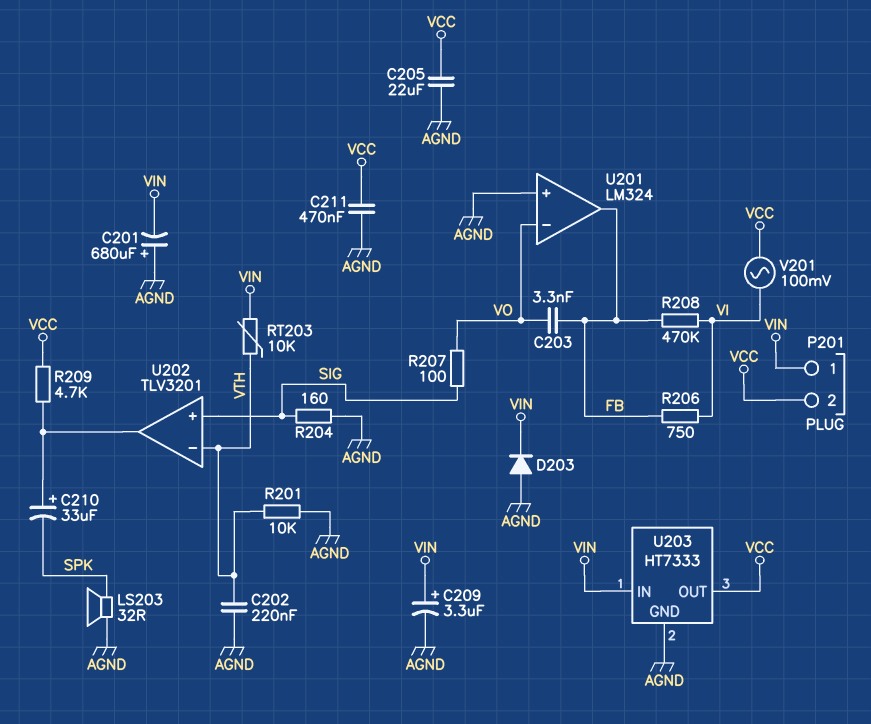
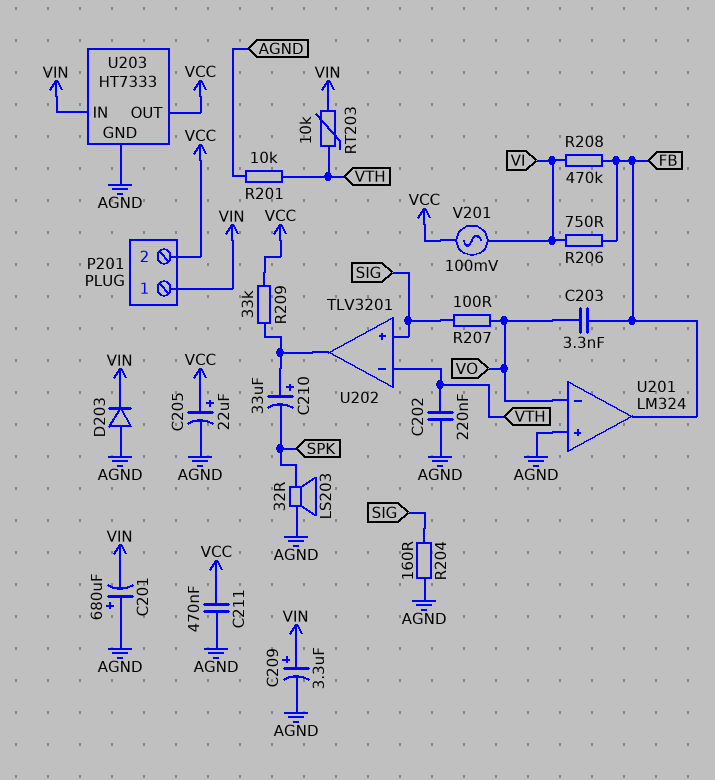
C205: 22uF (AGND, VCC) -> 22uF (plus VCC, minus AGND)
R209: 4.7k (U202/out, VCC) -> 33k (U202/out, VCC)

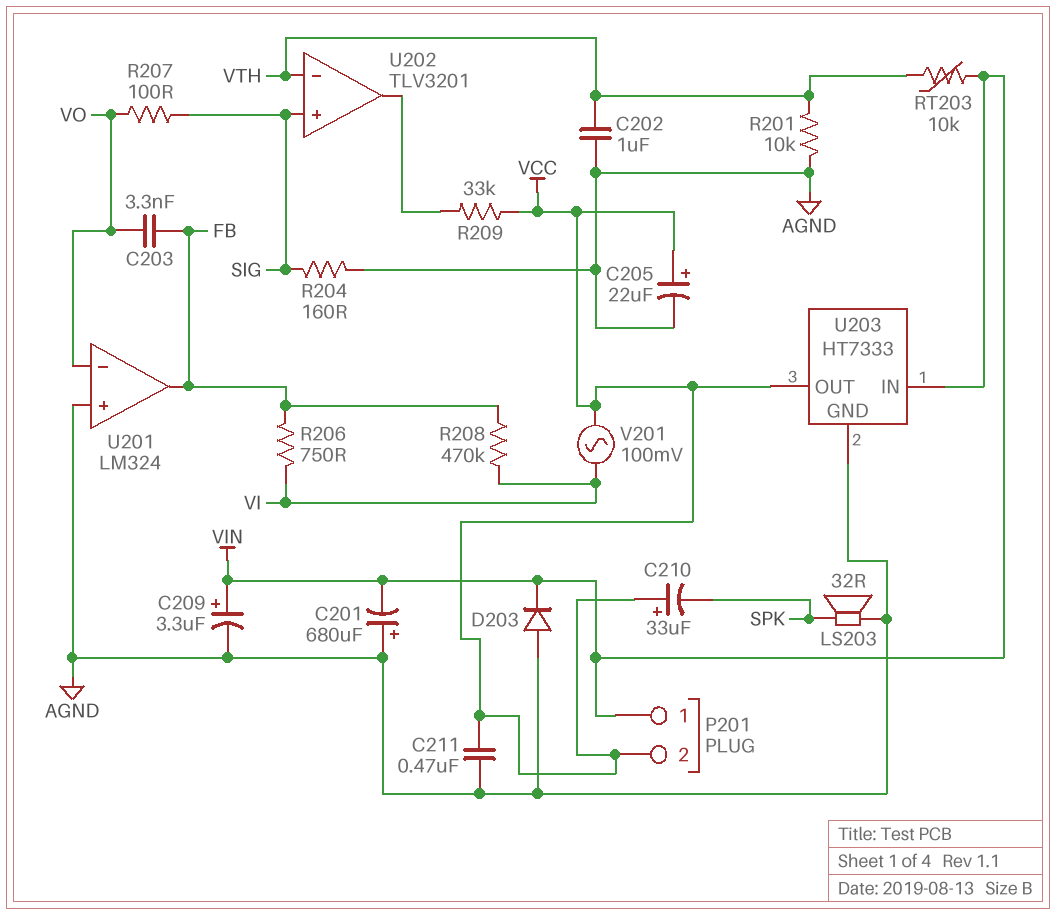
C202: 220nF (AGND, VTH) -> 1uF (AGND, VTH)
C210: 33uF (plus U202/out, minus SPK) -> 33uF (plus VCC, minus SPK)

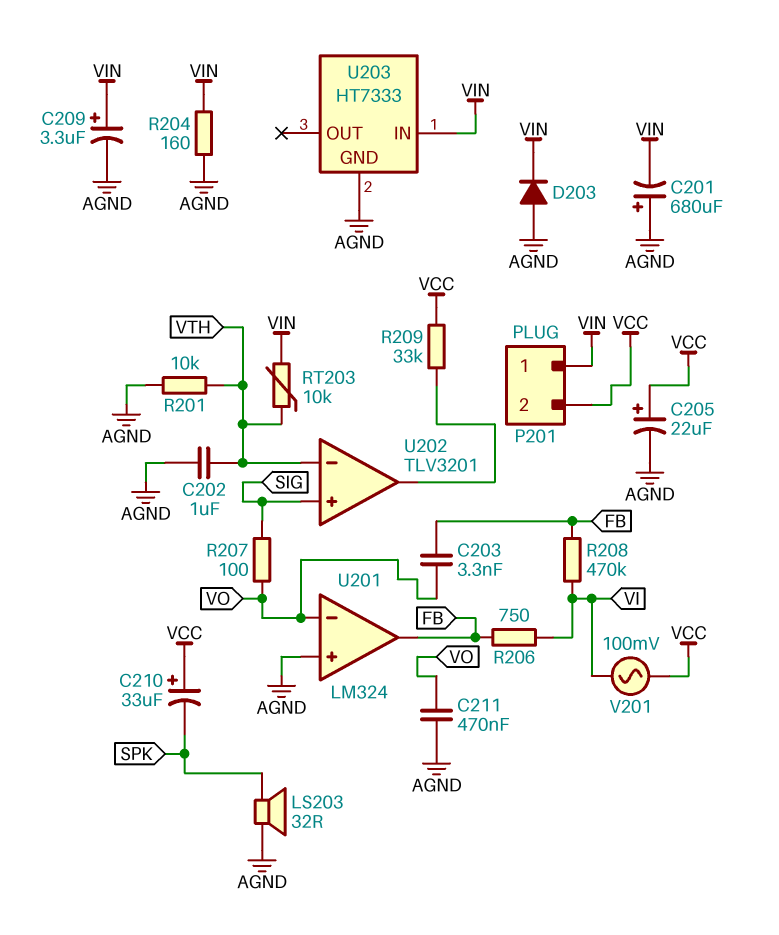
C211: 470nF (AGND, VCC) -> 470nF (AGND, VO)
R204: 160 (AGND, SIG) -> 160 (AGND, VIN)
U203 pin OUT: VCC -> none

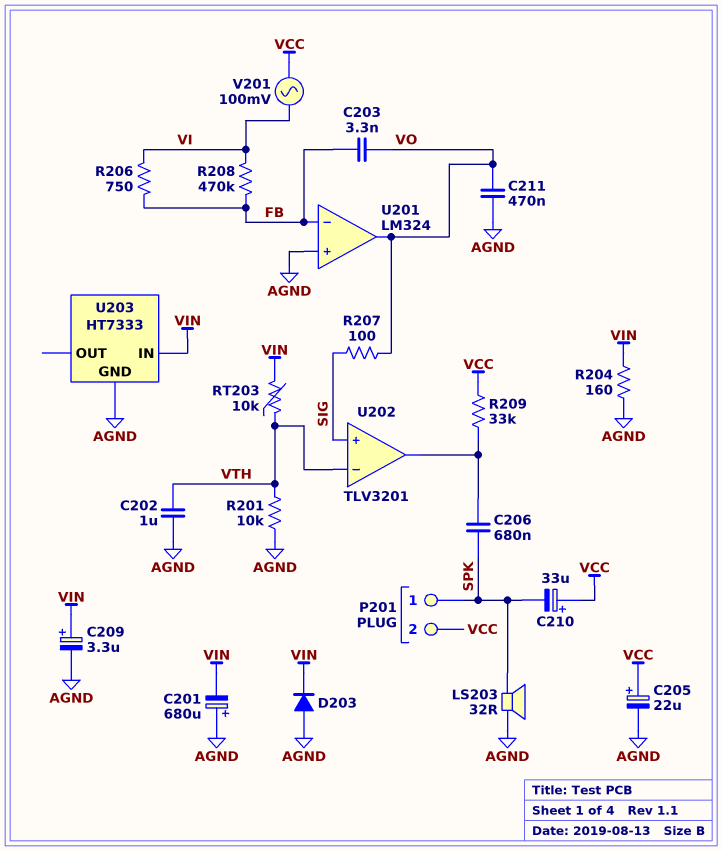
C206: none -> 680nF (SPK, U202/out)
P201 pin 1: VIN -> SPK
U201 pin in-: VO -> FB
U201 pin out: FB -> VO

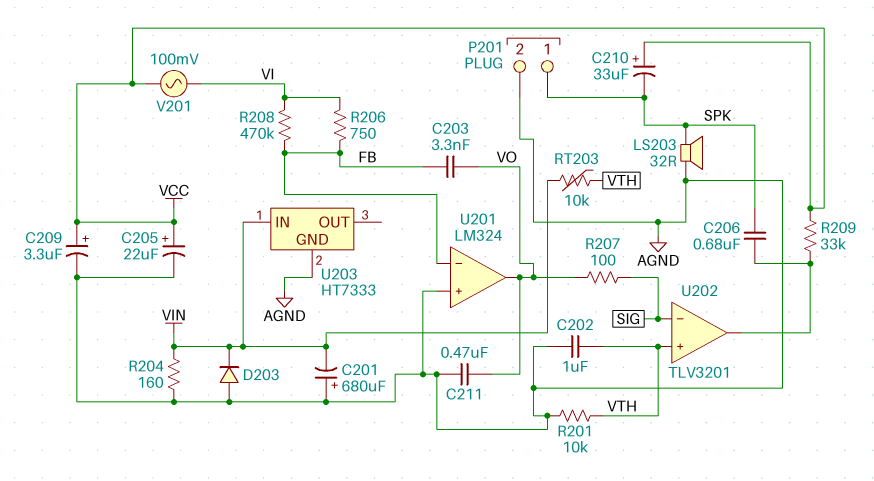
C209: 3.3uF (plus VIN, minus AGND) -> 3.3uF (plus VCC, minus AGND)
P201 pin 2: VCC -> AGND
U202 pin in+: SIG -> VTH
U202 pin in-: VTH -> SIG

